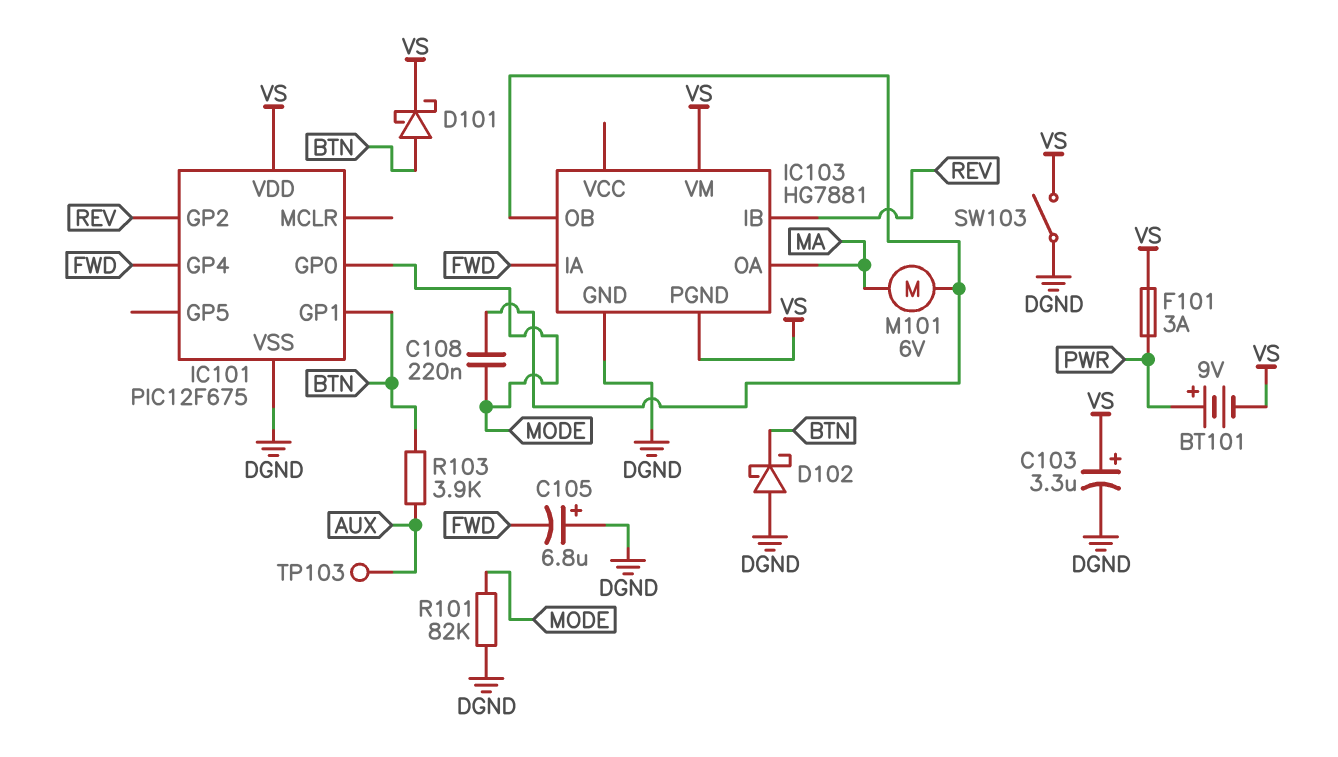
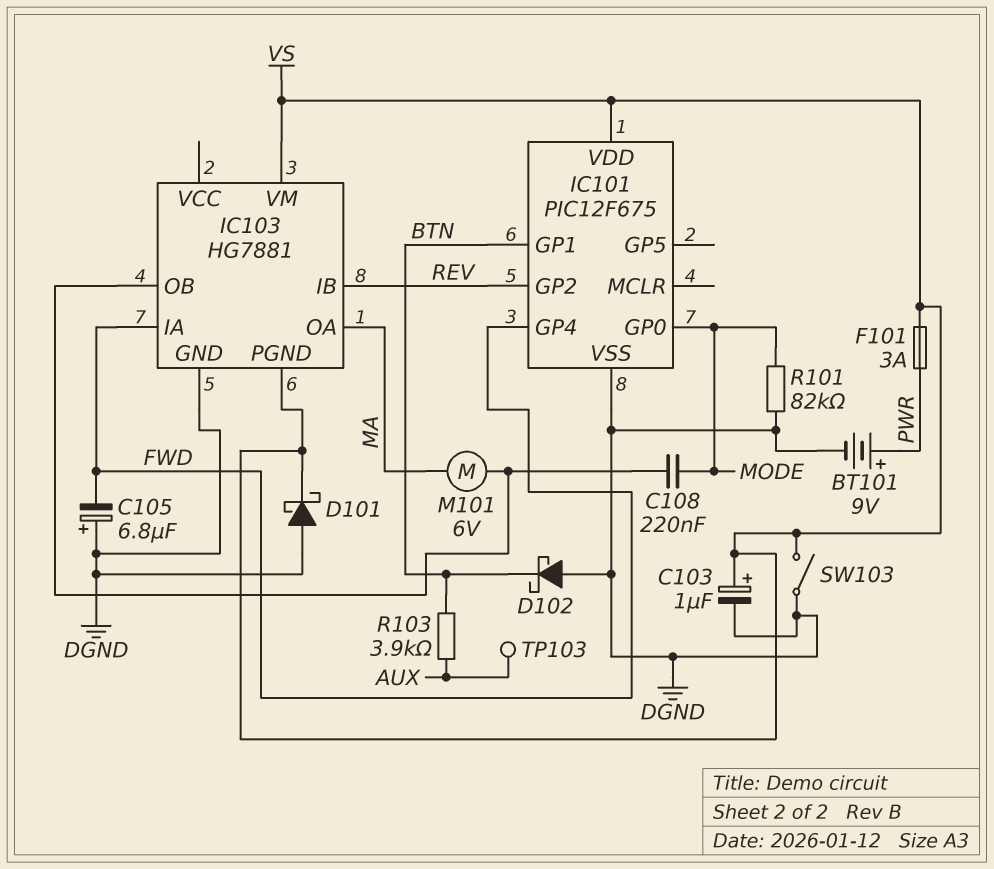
BT101: 9V (plus PWR, minus VS) -> 9V (plus PWR, minus DGND)
C103: 3.3uF (plus VS, minus DGND) -> 1uF (plus VS, minus DGND)
D101: schottky (A BTN, K VS) -> schottky (A DGND, K VS)

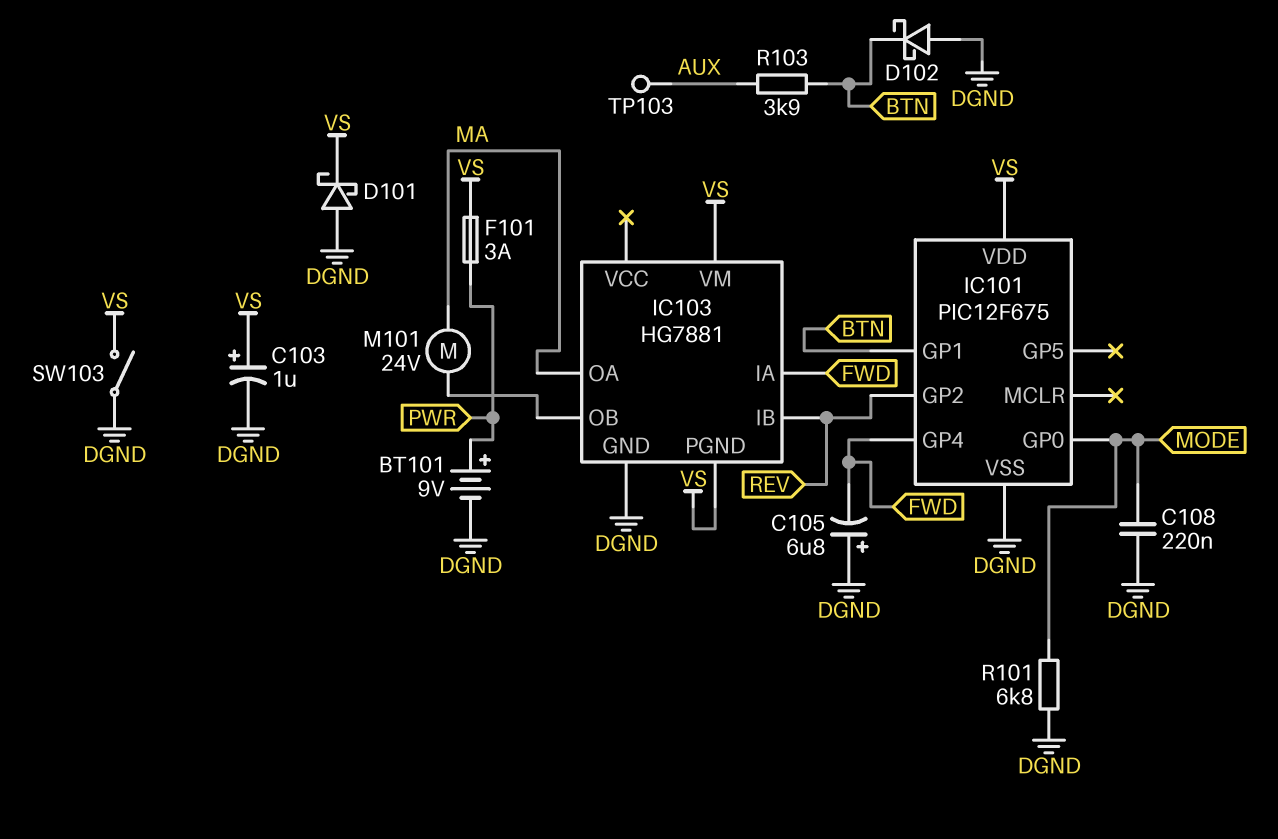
C108: 220nF (IC103/OB, MODE) -> 220nF (DGND, MODE)
M101: motor 6V (IC103/OB, MA) -> motor 24V (IC103/OB, MA)
R101: 82k (DGND, MODE) -> 6.8k (DGND, MODE)

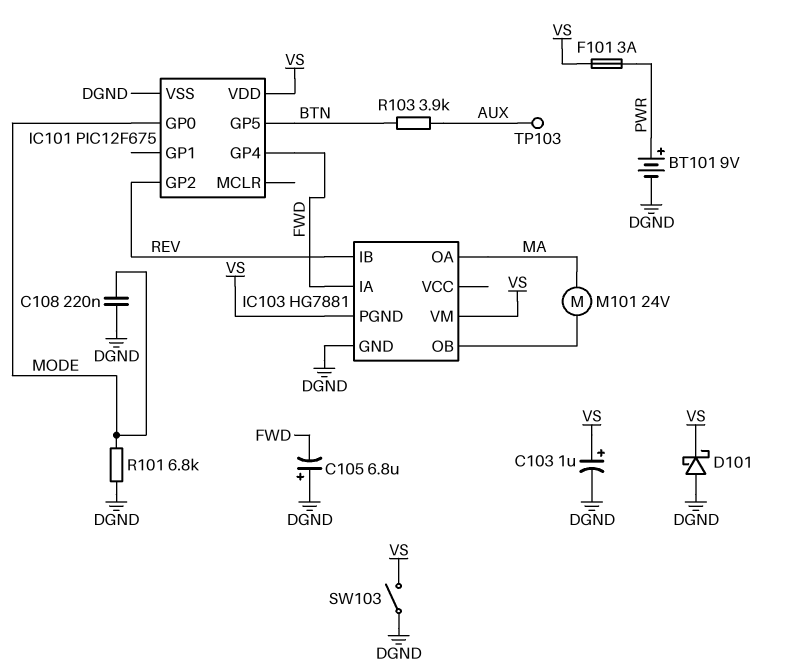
D102: schottky (A DGND, K BTN) -> none
IC101 pin GP1: BTN -> none
IC101 pin GP5: none -> BTN

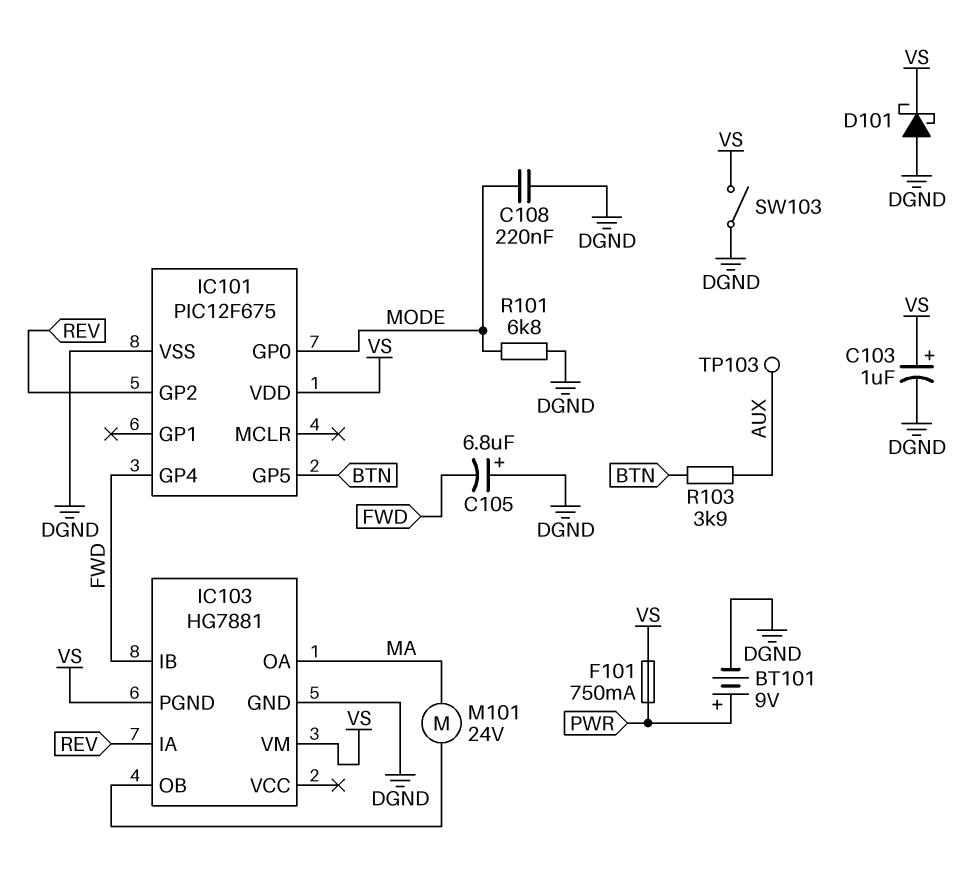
F101: 3A (PWR, VS) -> 750mA (PWR, VS)
IC103 pin IA: FWD -> REV
IC103 pin IB: REV -> FWD

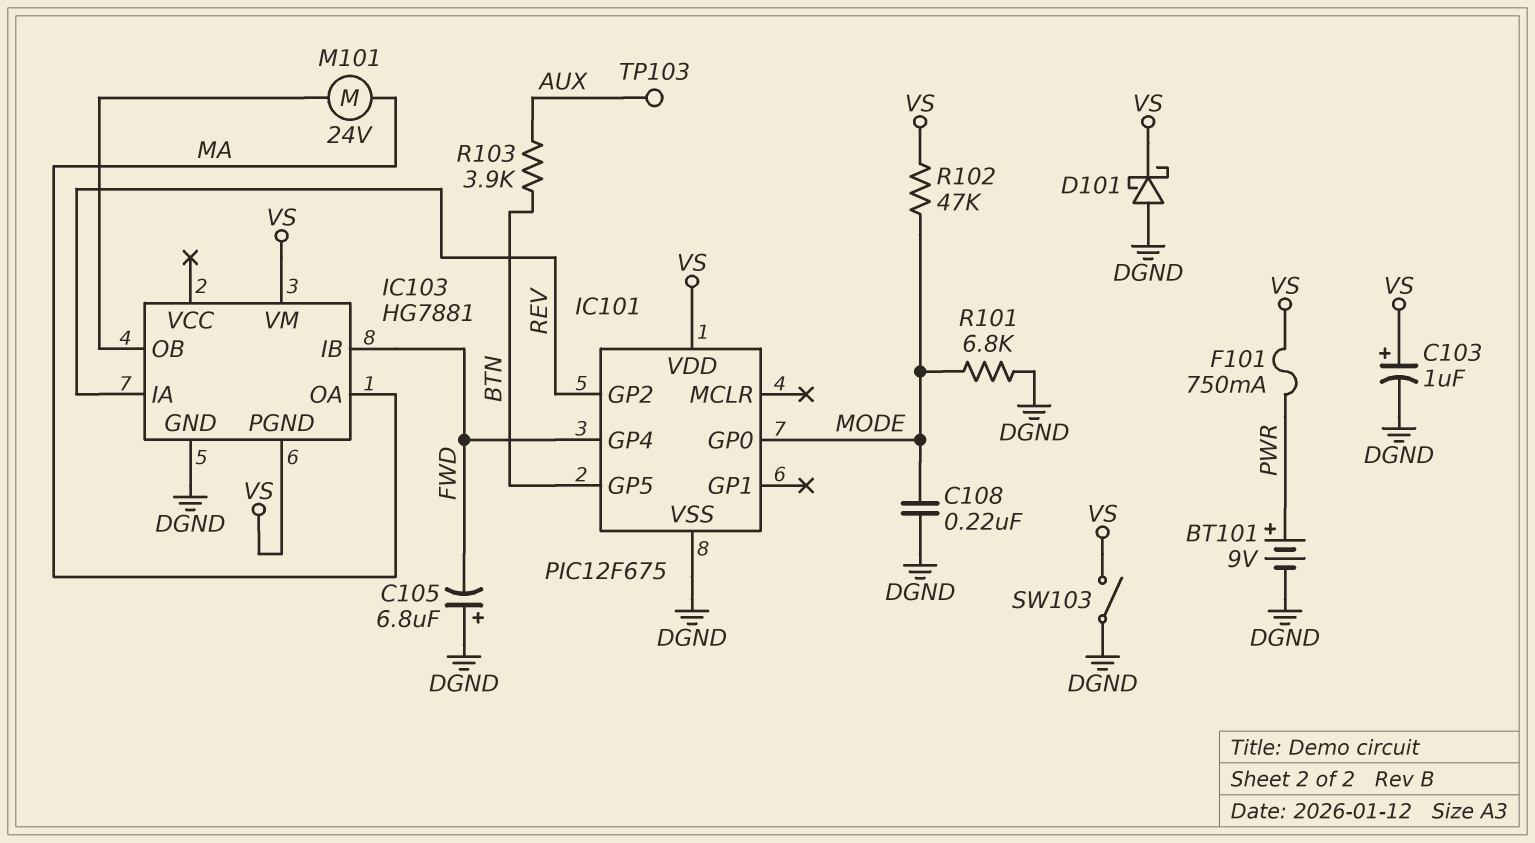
R102: none -> 47k (MODE, VS)

